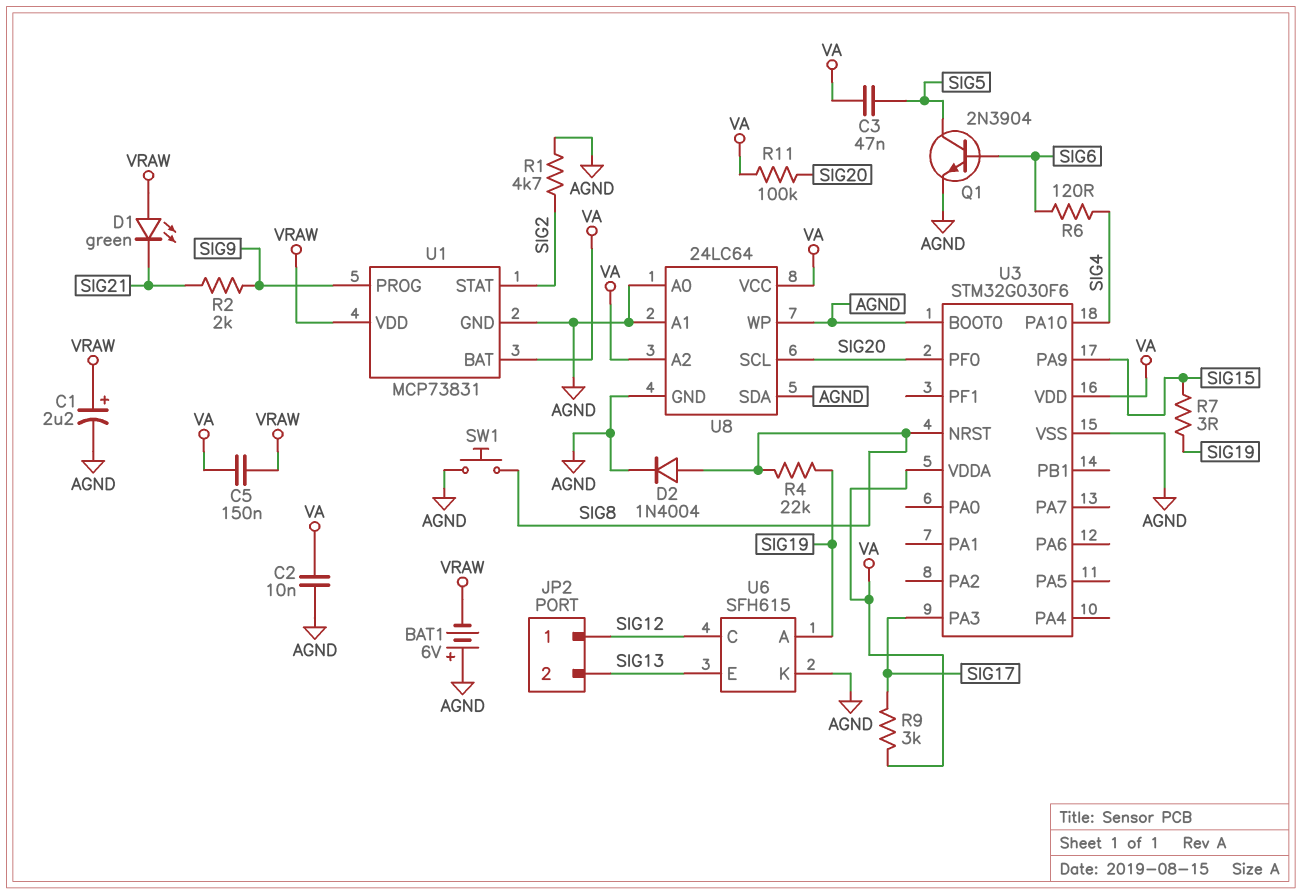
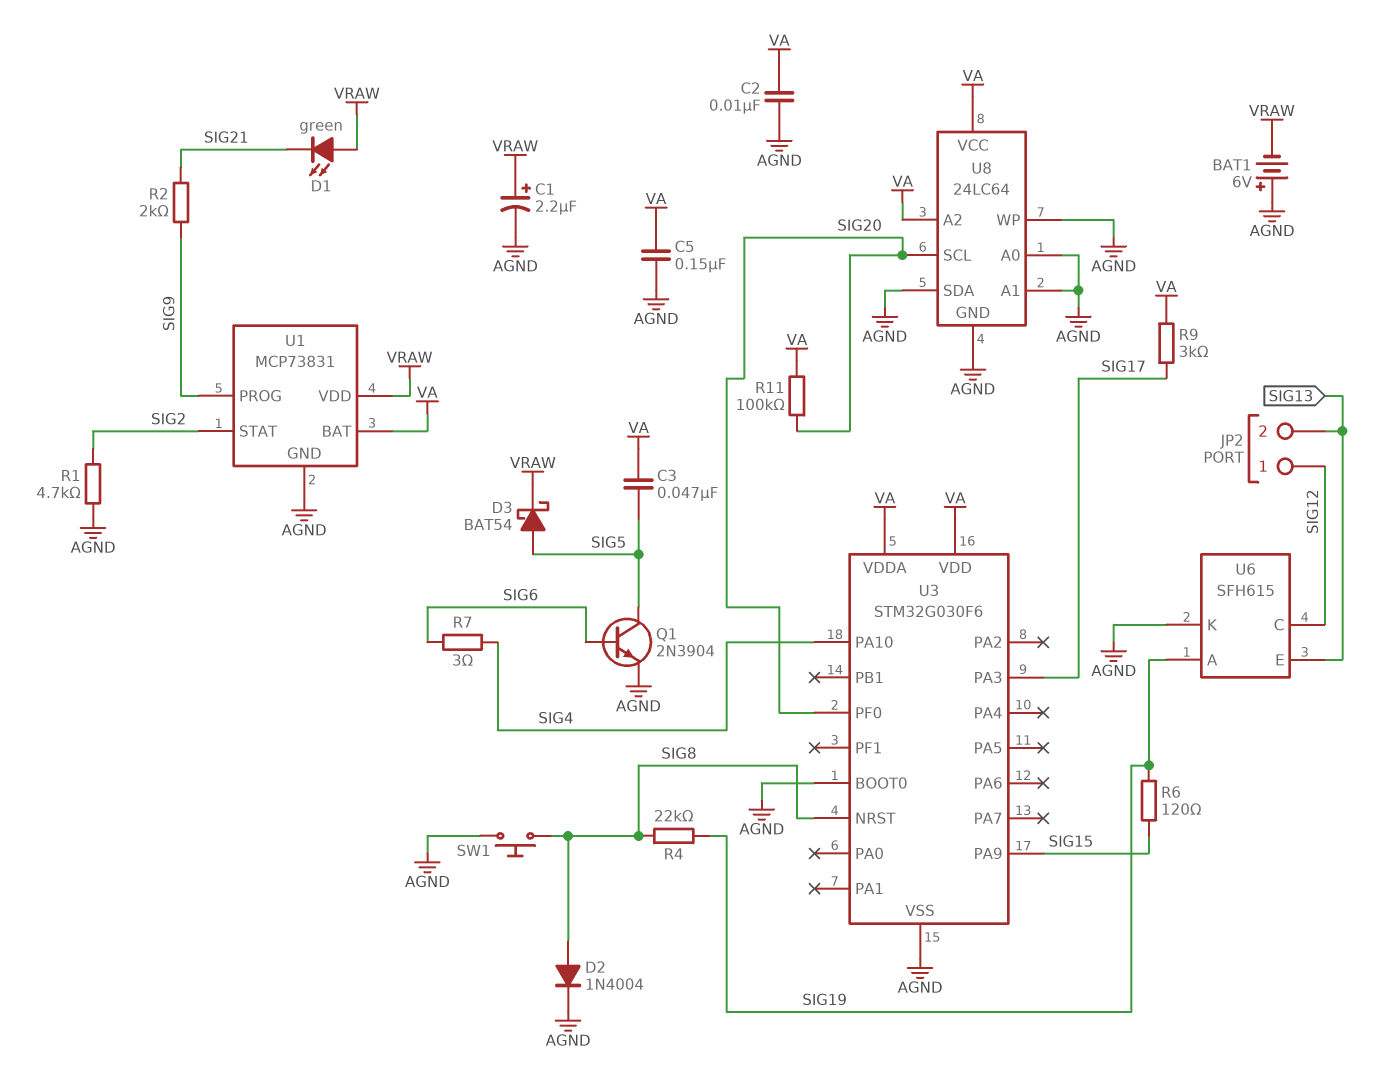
C5: 150nF (VA, VRAW) -> 150nF (AGND, VA)
D3: none -> schottky BAT54 (A SIG5, K VRAW)
R6: 120 (SIG4, SIG6) -> 120 (SIG15, SIG19)
R7: 3 (SIG15, SIG19) -> 3 (SIG4, SIG6)

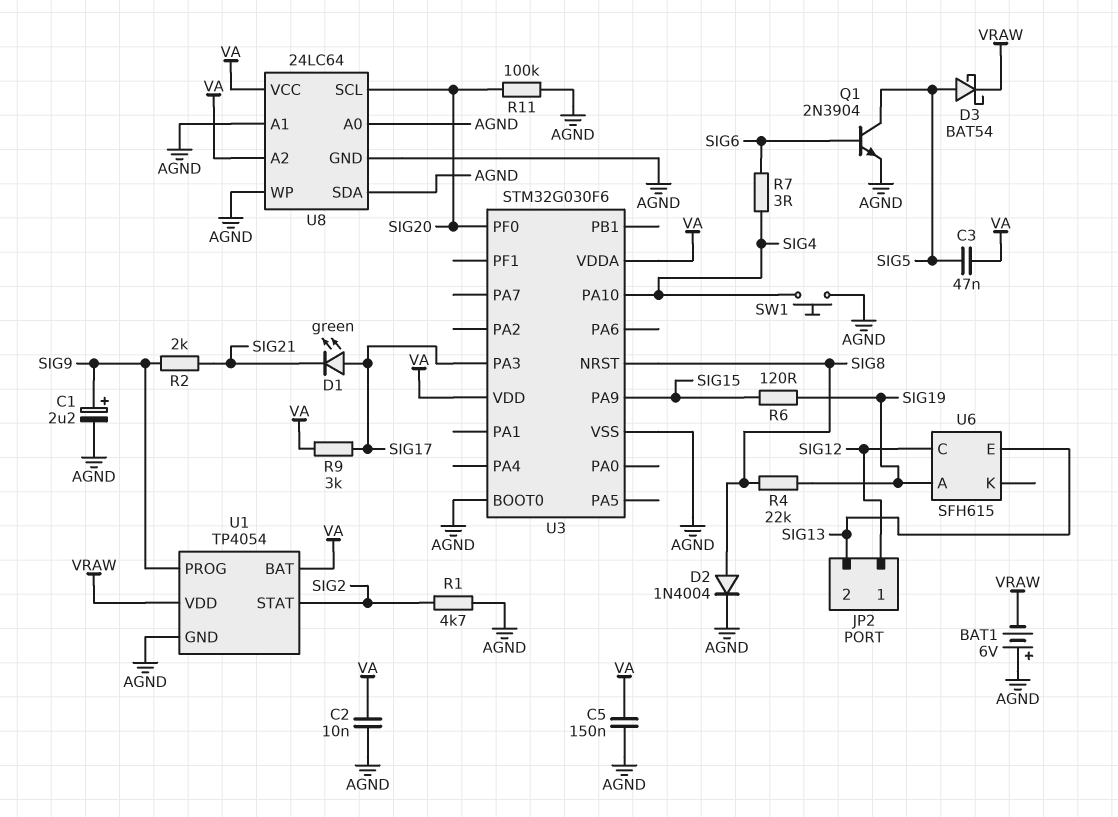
C1: 2.2uF (plus VRAW, minus AGND) -> 2.2uF (plus SIG9, minus AGND)
D1: LED green (A VRAW, K SIG21) -> LED green (A SIG17, K SIG21)
R11: 100k (SIG20, VA) -> 100k (AGND, SIG20)
SW1: button (AGND, SIG8) -> button (AGND, SIG4)
U1: MCP73831 -> TP4054
U6 pin K: AGND -> none

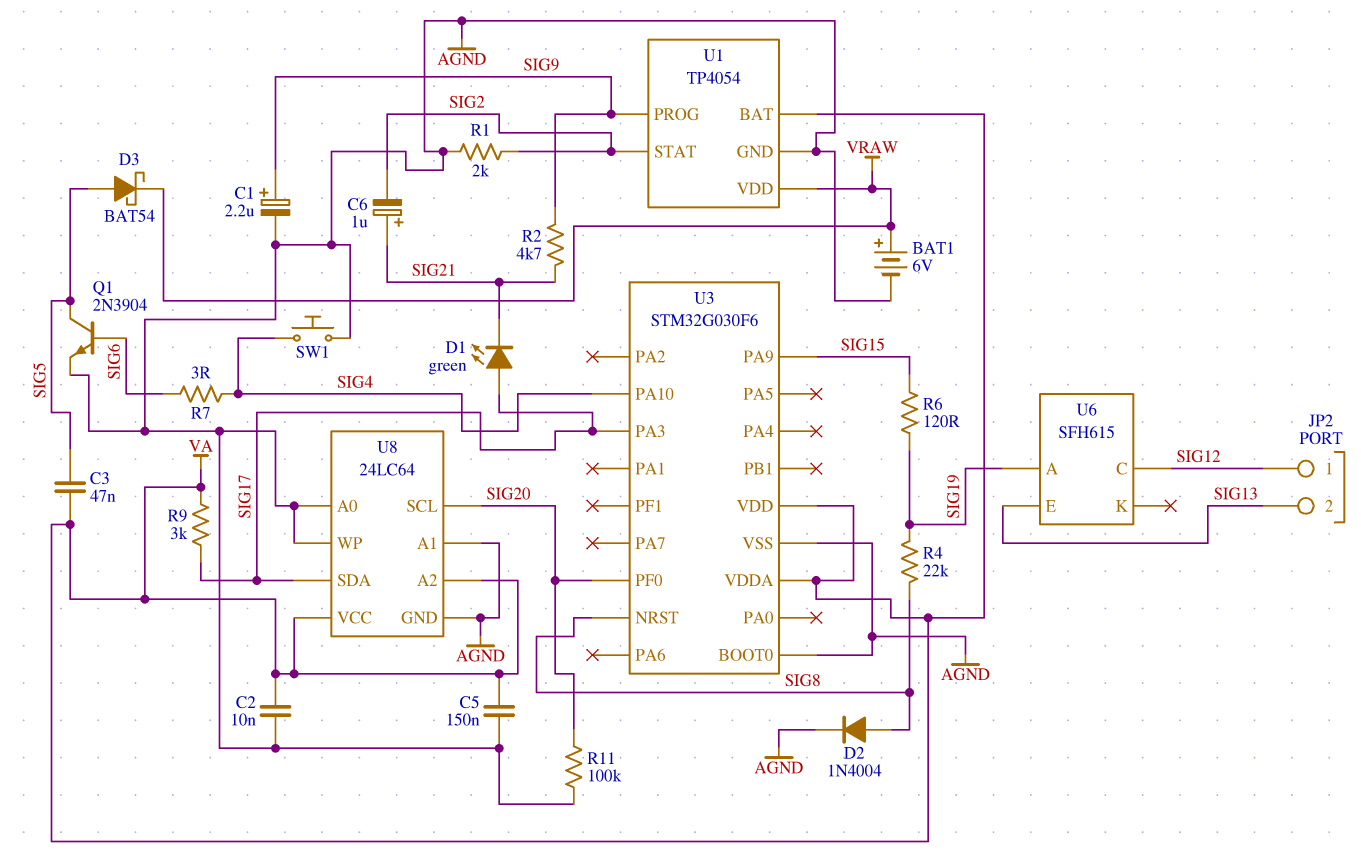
BAT1: 6V (plus AGND, minus VRAW) -> 6V (plus VRAW, minus AGND)
C6: none -> 1uF (plus SIG21, minus SIG2)
R1: 4.7k (AGND, SIG2) -> 2k (AGND, SIG2)
R2: 2k (SIG9, SIG21) -> 4.7k (SIG9, SIG21)
U8 pin SDA: AGND -> SIG17

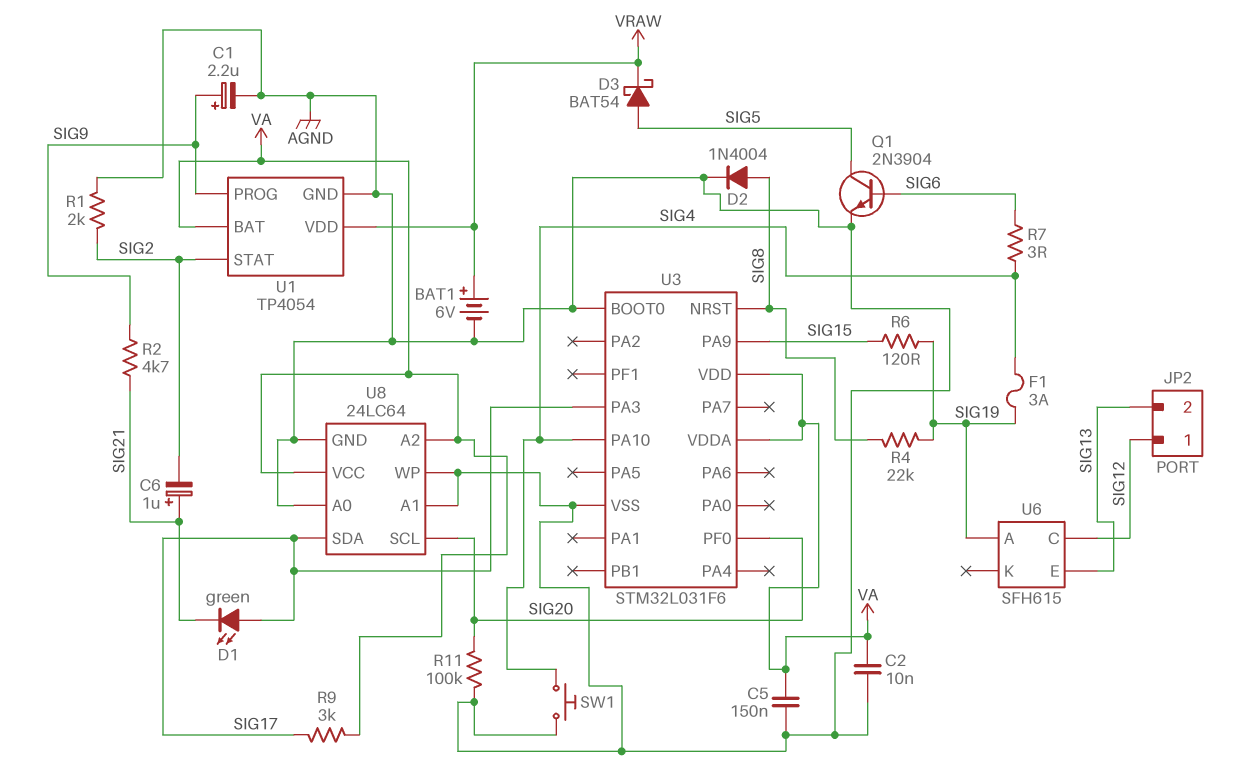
C3: 47nF (SIG5, VA) -> none
F1: none -> 3A (SIG4, SIG19)
U3: STM32G030F6 -> STM32L031F6

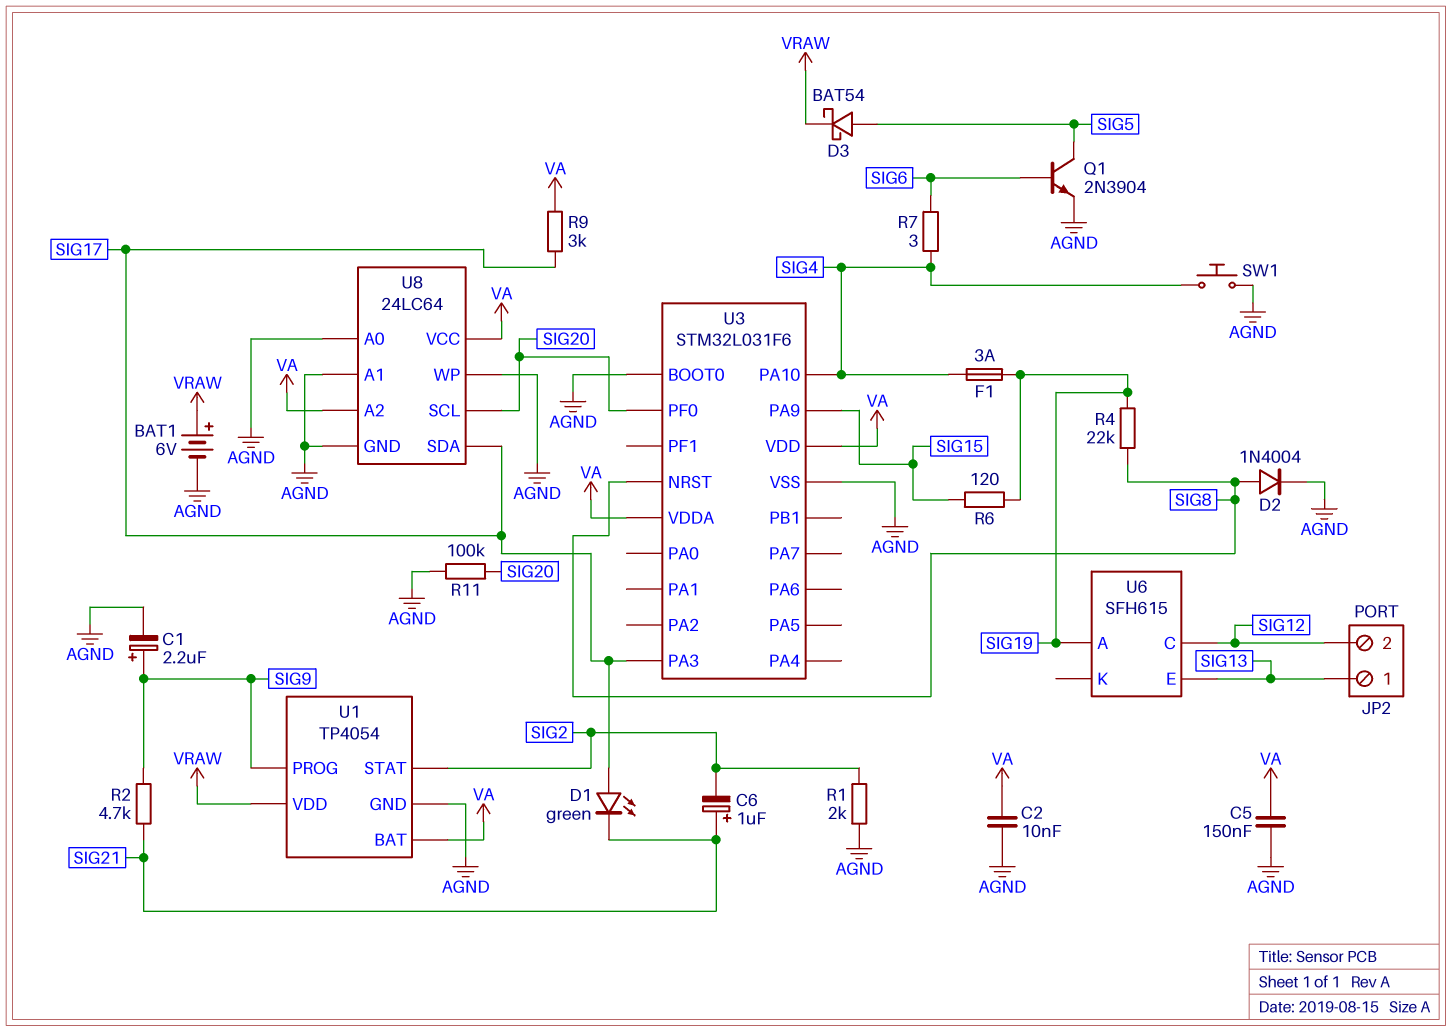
JP2 pin 1: SIG12 -> SIG13
JP2 pin 2: SIG13 -> SIG12

